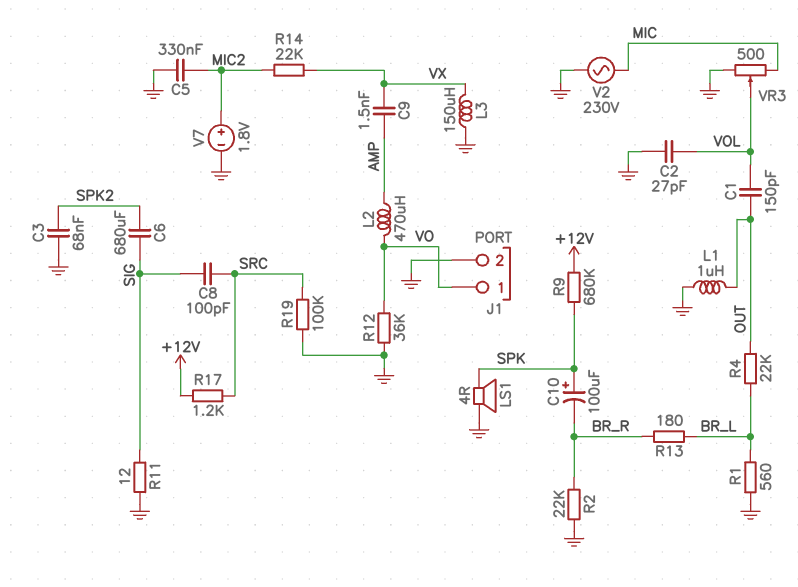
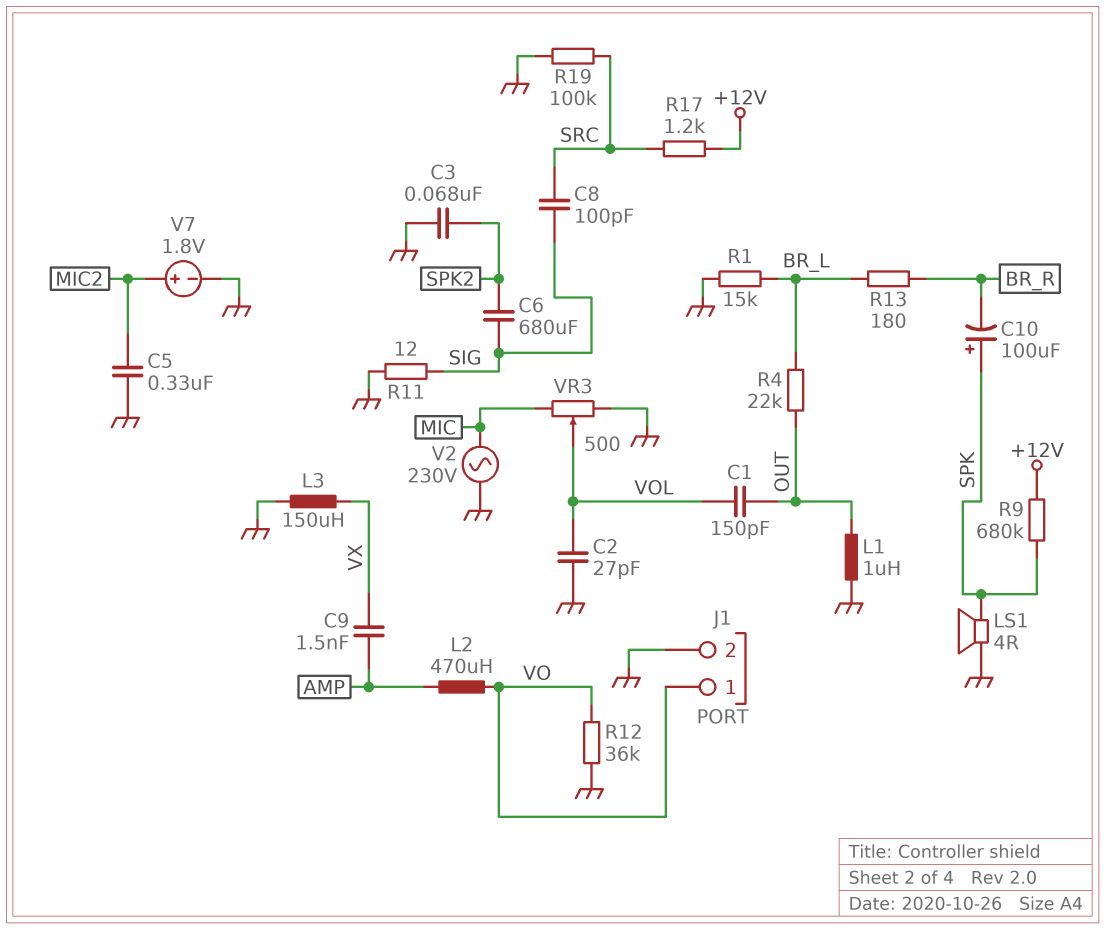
R1: 560 (BR_L, GND) -> 15k (BR_L, GND)
R2: 22k (BR_R, GND) -> none
R14: 22k (MIC2, VX) -> none

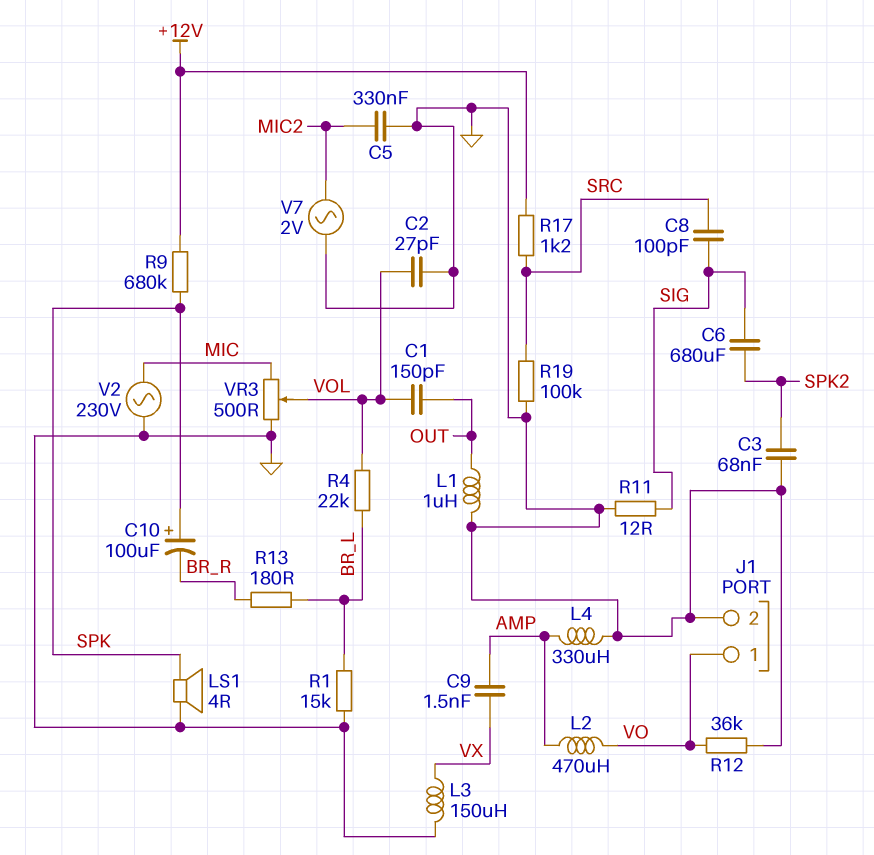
L4: none -> 330uH (AMP, GND)
R4: 22k (BR_L, OUT) -> 22k (BR_L, VOL)
V7: 1.8V (plus MIC2, minus GND) -> AC 2V (GND, MIC2)

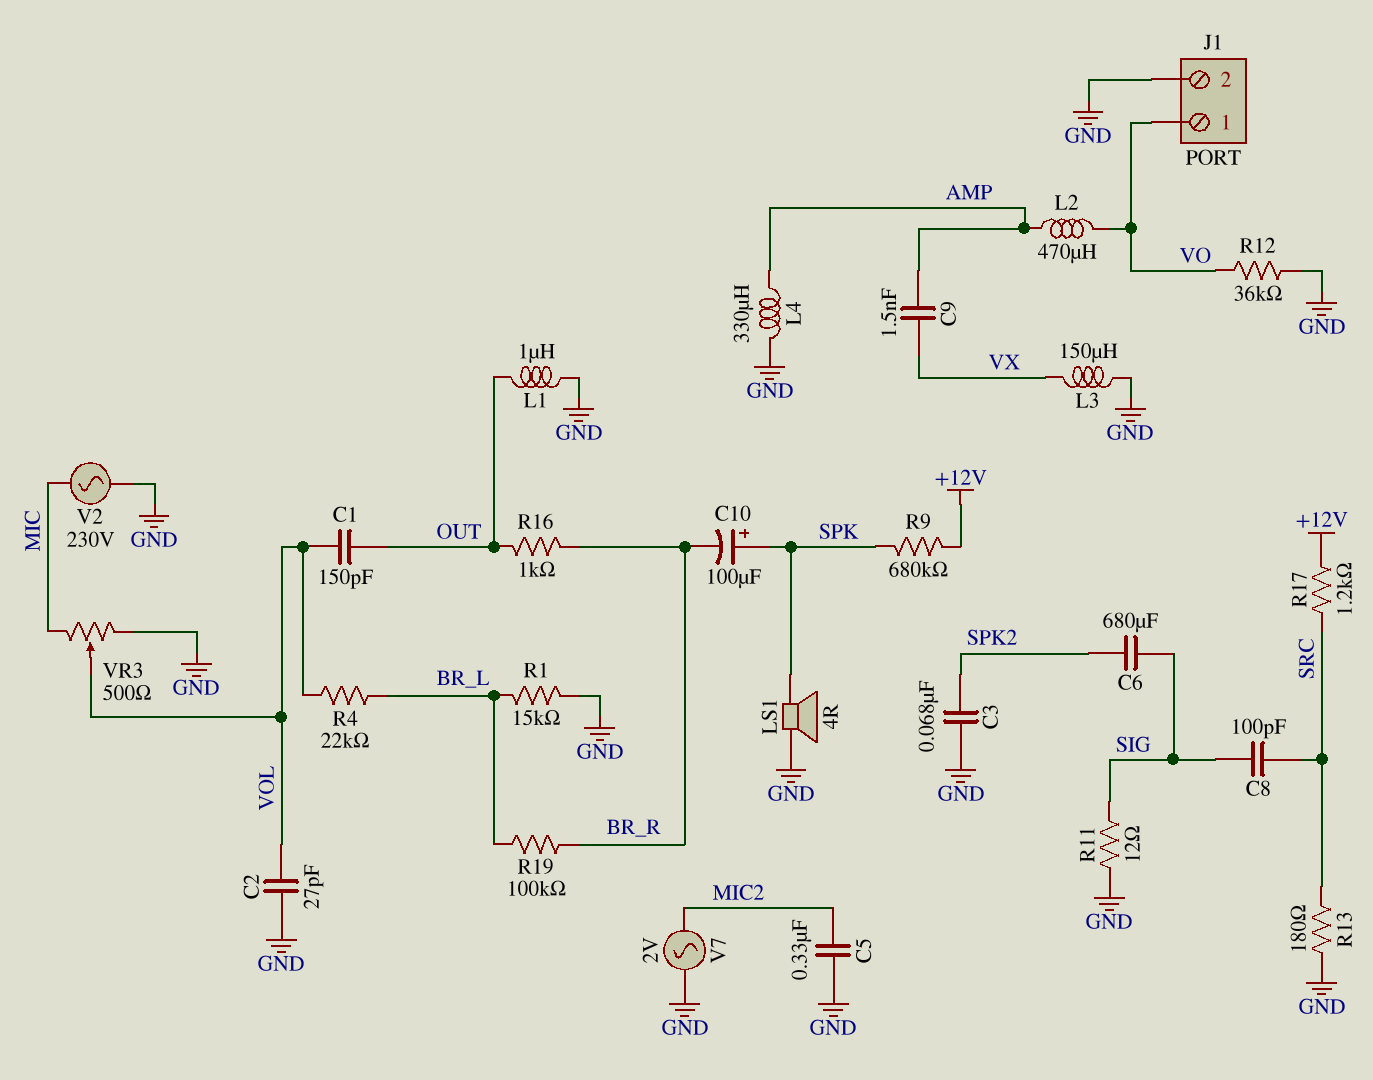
R13: 180 (BR_L, BR_R) -> 180 (GND, SRC)
R16: none -> 1k (BR_R, OUT)
R19: 100k (GND, SRC) -> 100k (BR_L, BR_R)

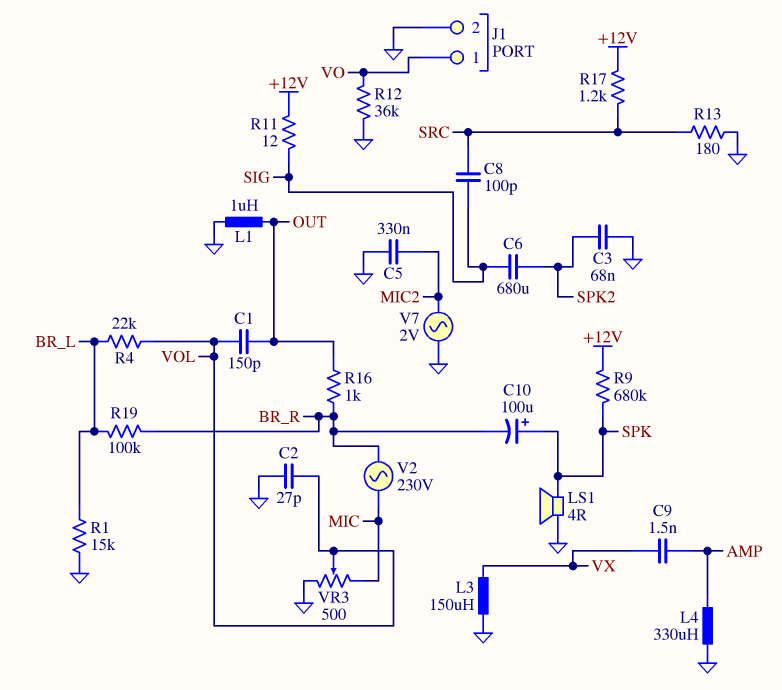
L2: 470uH (AMP, VO) -> none
R11: 12 (GND, SIG) -> 12 (+12V, SIG)
V2: AC 230V (GND, MIC) -> AC 230V (BR_R, MIC)

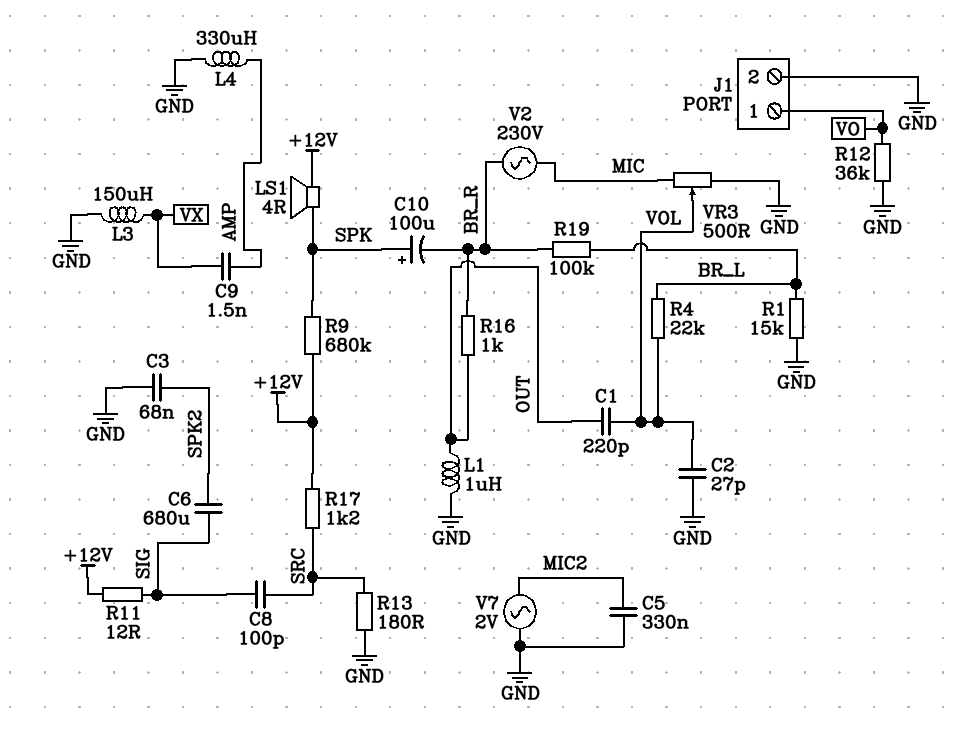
C1: 150pF (OUT, VOL) -> 220pF (OUT, VOL)
LS1: speaker 4R (GND, SPK) -> speaker 4R (+12V, SPK)

